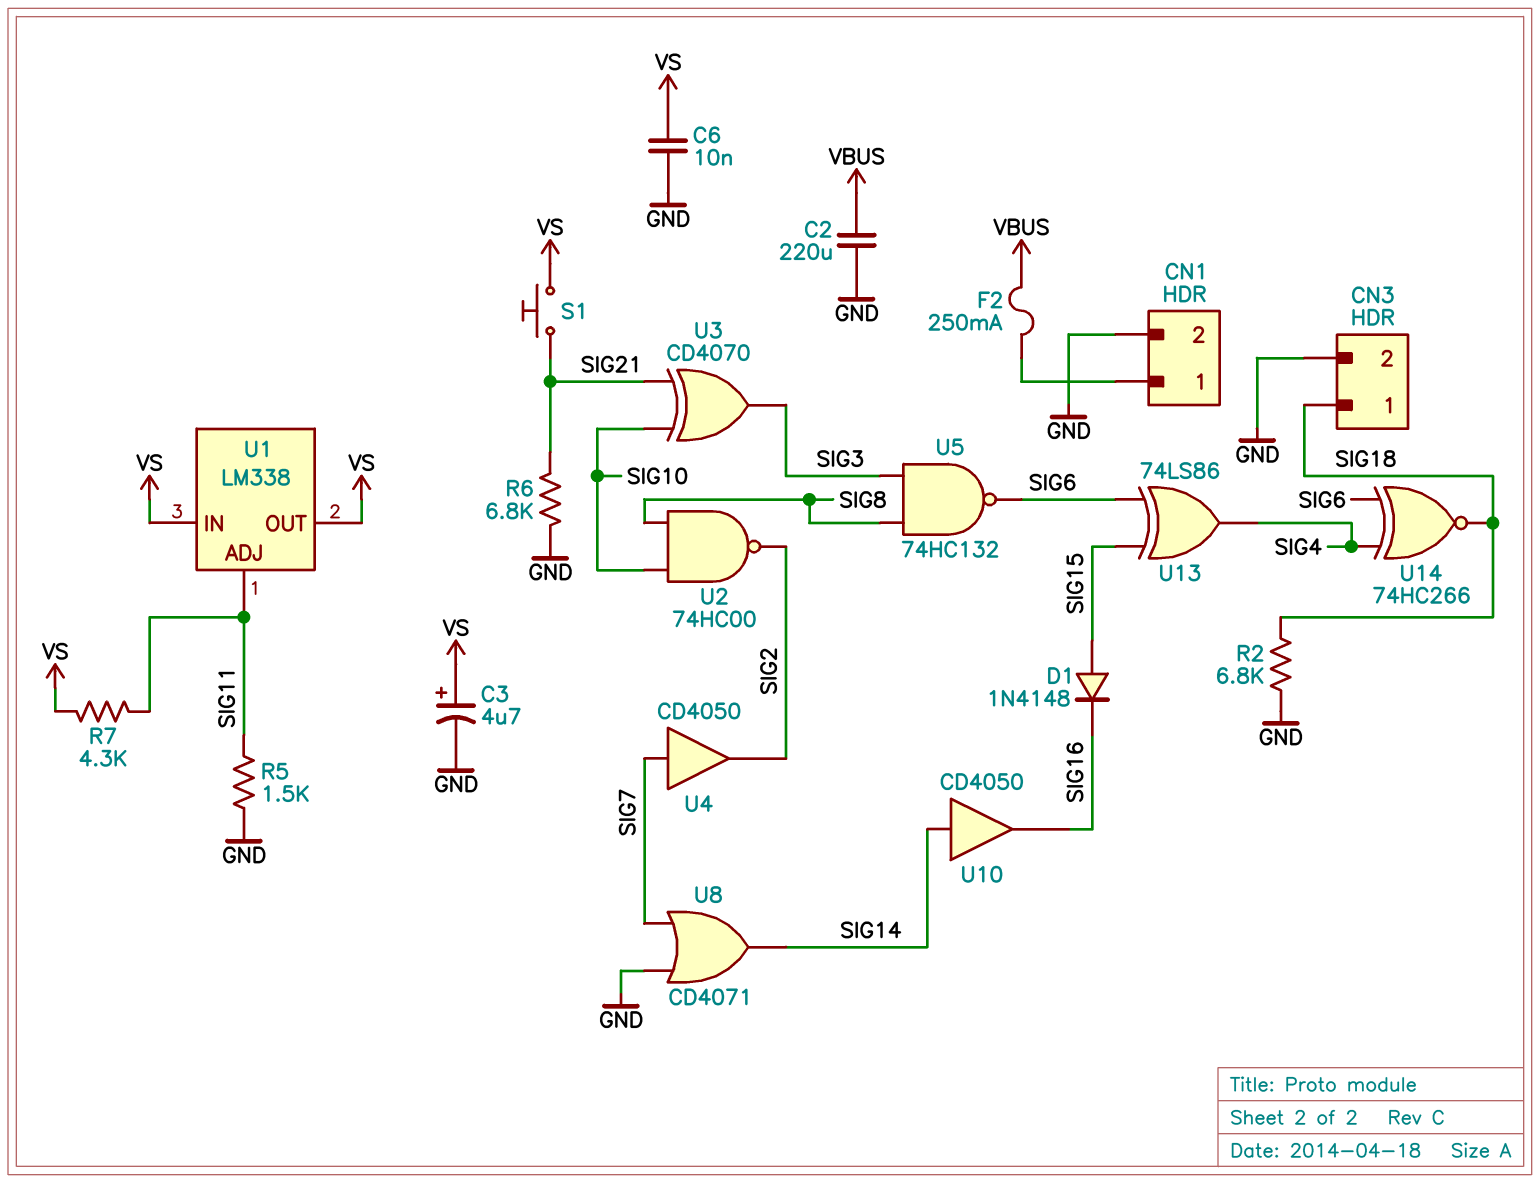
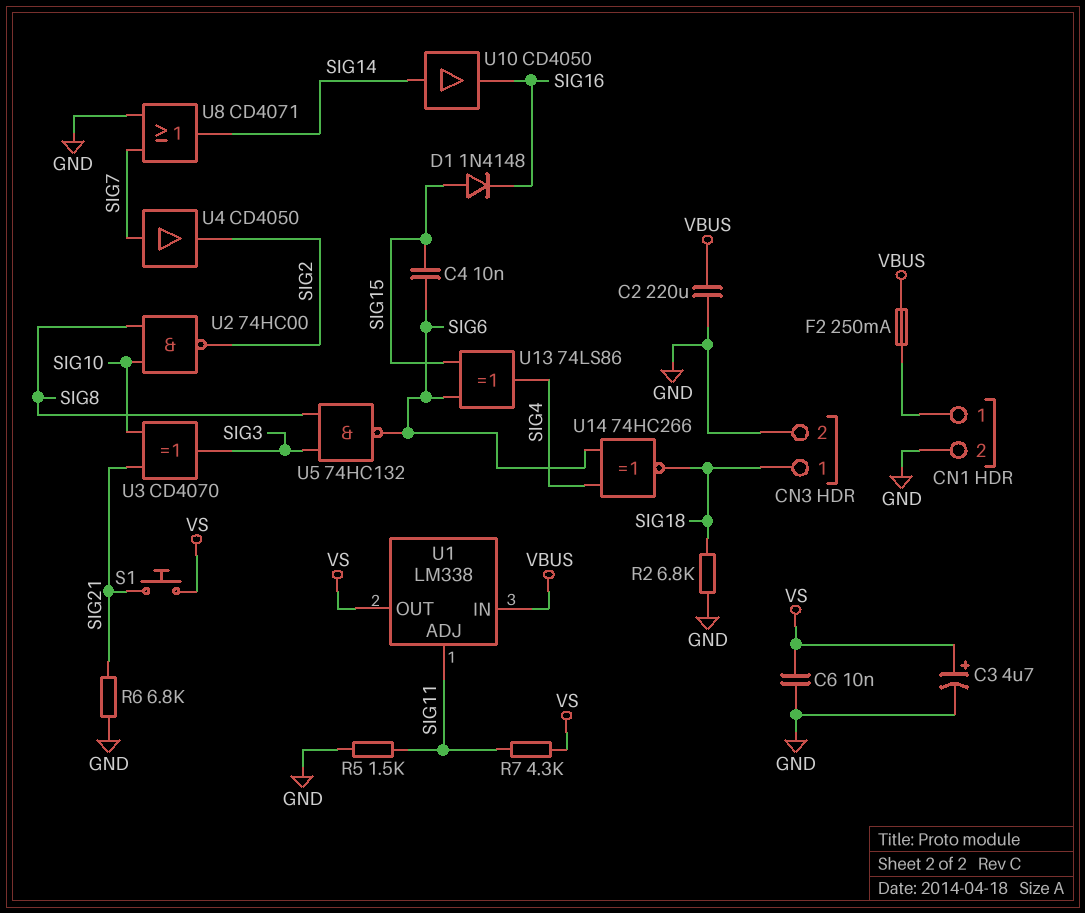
C4: none -> 10nF (SIG6, SIG15)
U1 pin IN: VS -> VBUS

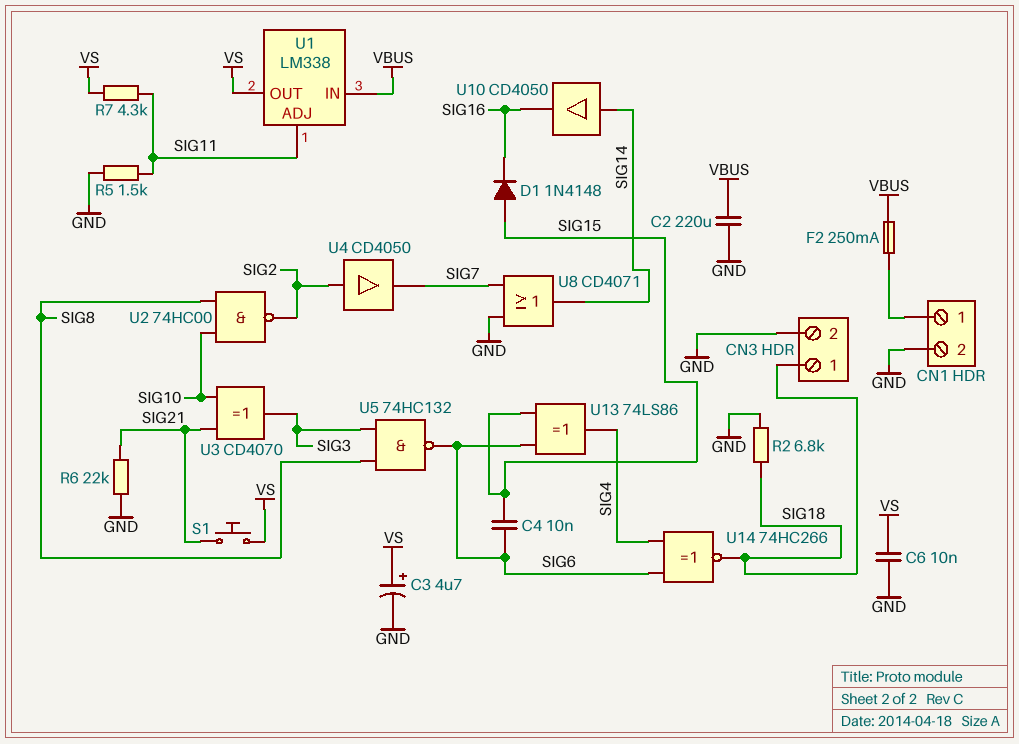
R6: 6.8k (GND, SIG21) -> 22k (GND, SIG21)
U4: buffer CD4050 (in SIG7, out SIG2) -> buffer CD4050 (in SIG2, out SIG7)

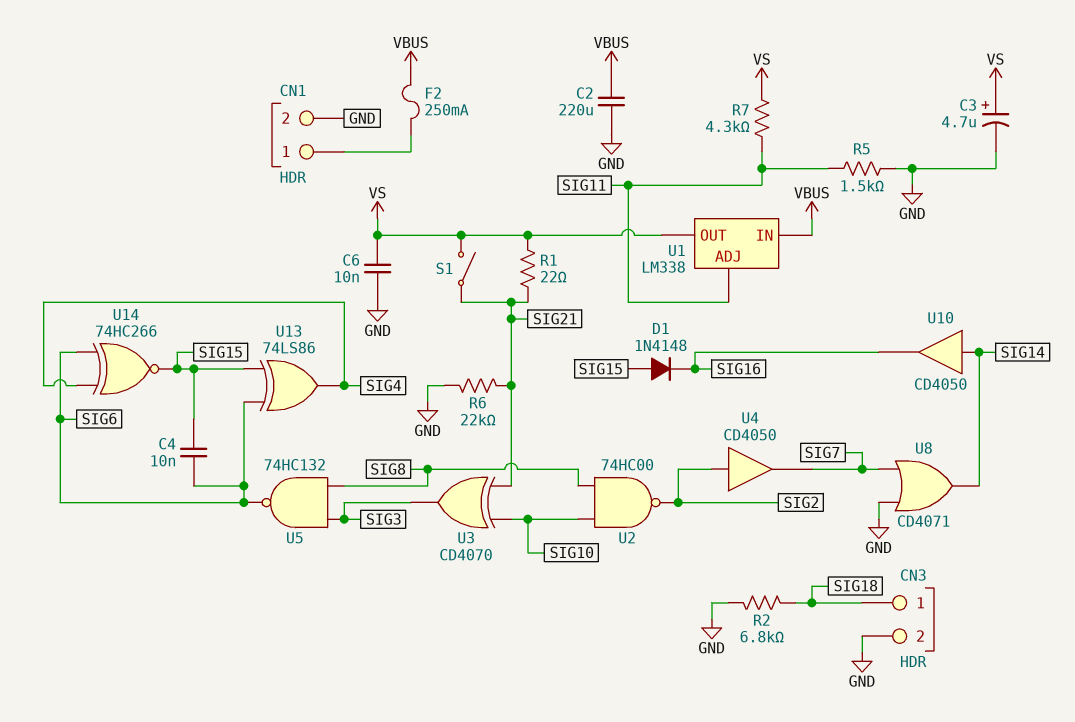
R1: none -> 22 (SIG21, VS)
S1: button (SIG21, VS) -> switch (SIG21, VS)
U14: XNOR 74HC266 (in SIG4, in SIG6, out SIG18) -> XNOR 74HC266 (in SIG4, in SIG6, out SIG15)

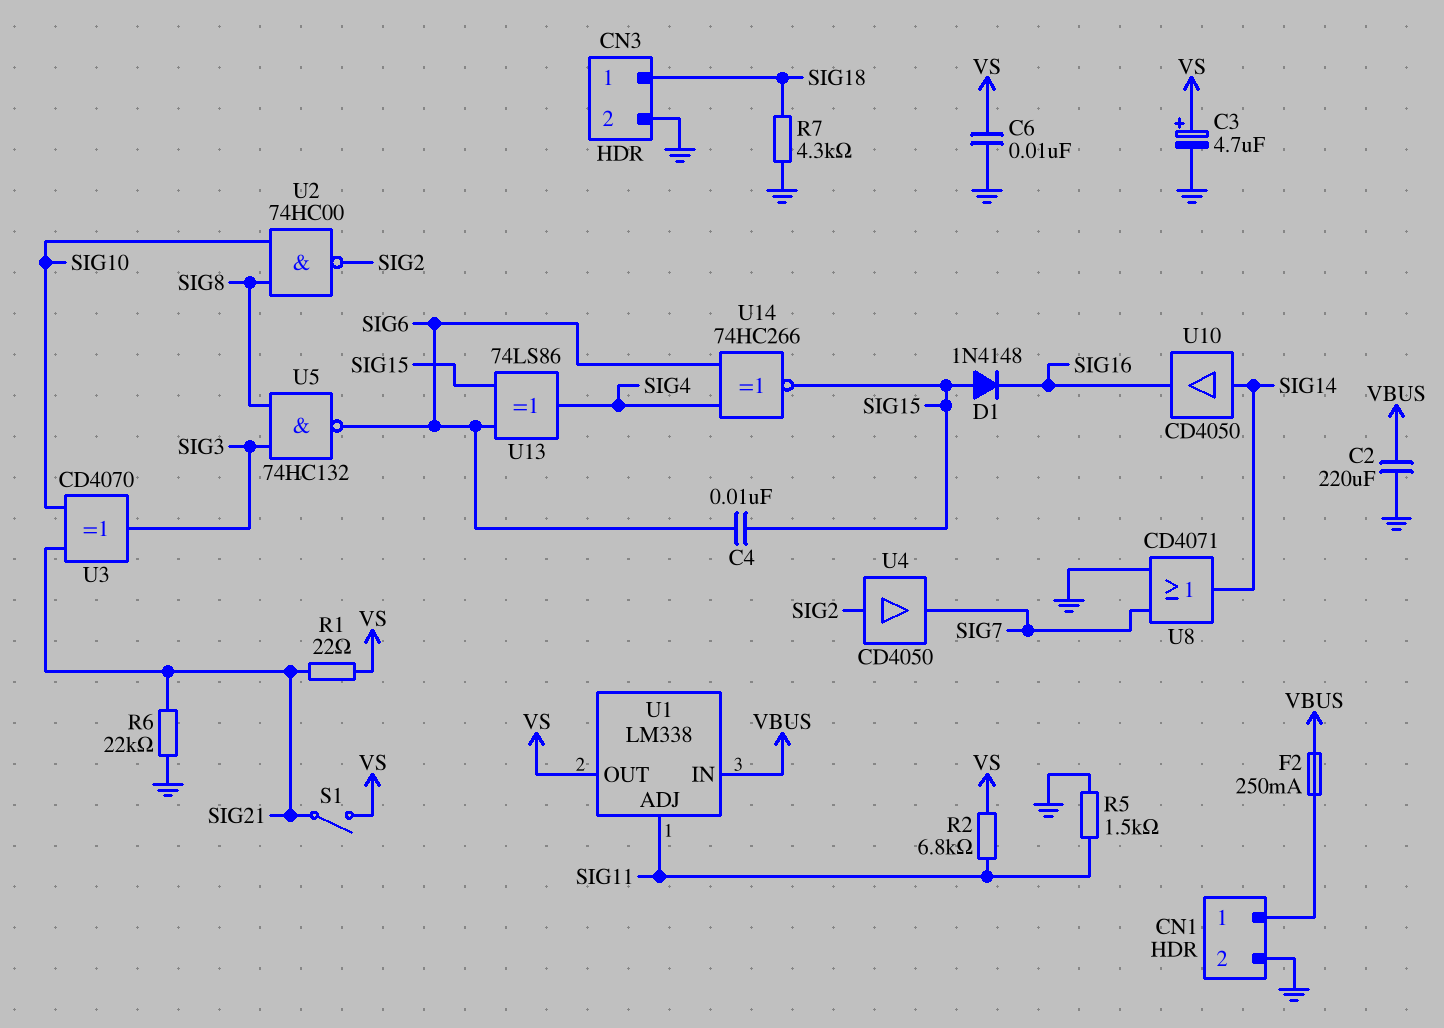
R2: 6.8k (GND, SIG18) -> 6.8k (SIG11, VS)
R7: 4.3k (SIG11, VS) -> 4.3k (GND, SIG18)

